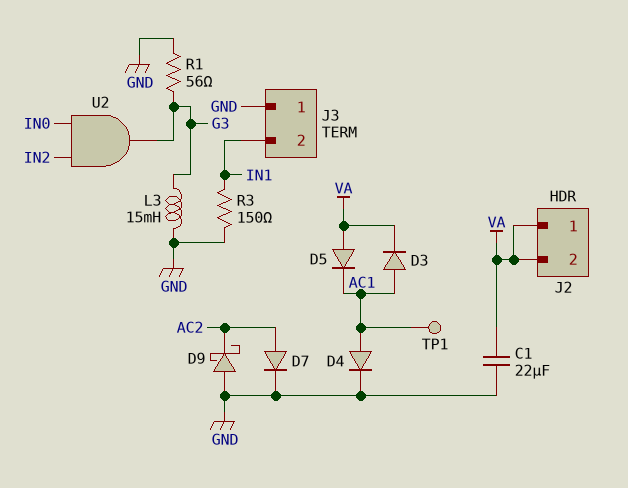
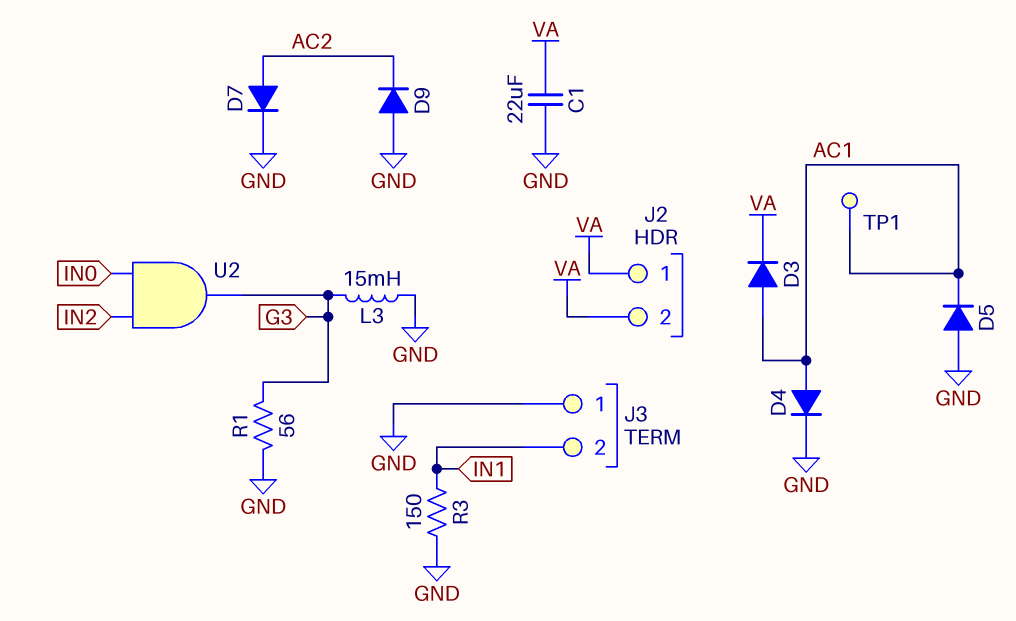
D5: diode (A VA, K AC1) -> diode (A GND, K AC1)
D9: schottky (A GND, K AC2) -> diode (A GND, K AC2)

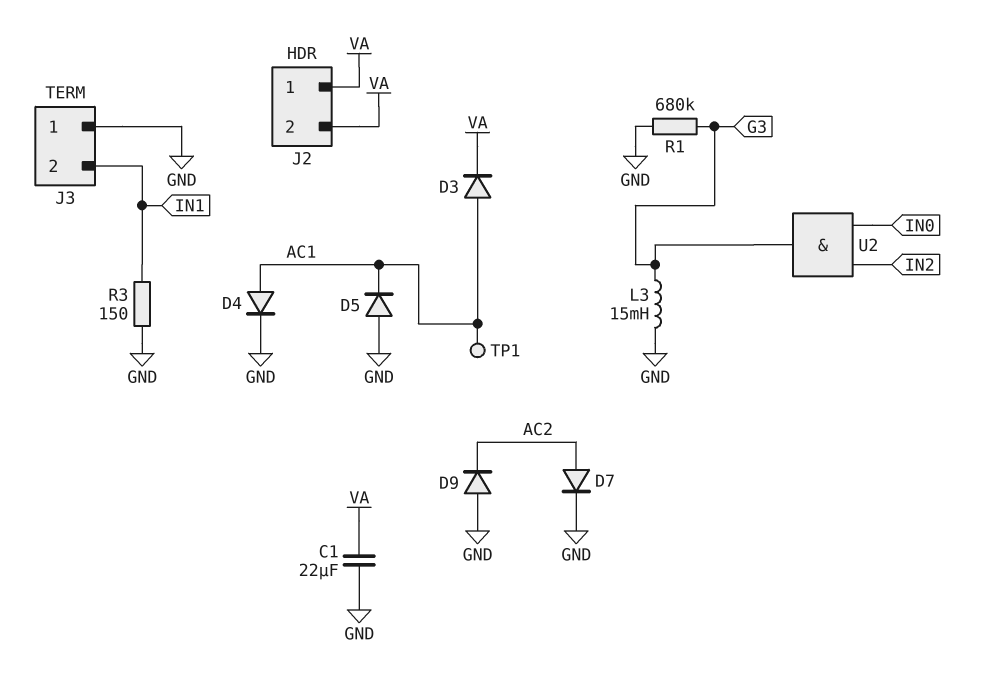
R1: 56 (G3, GND) -> 680k (G3, GND)

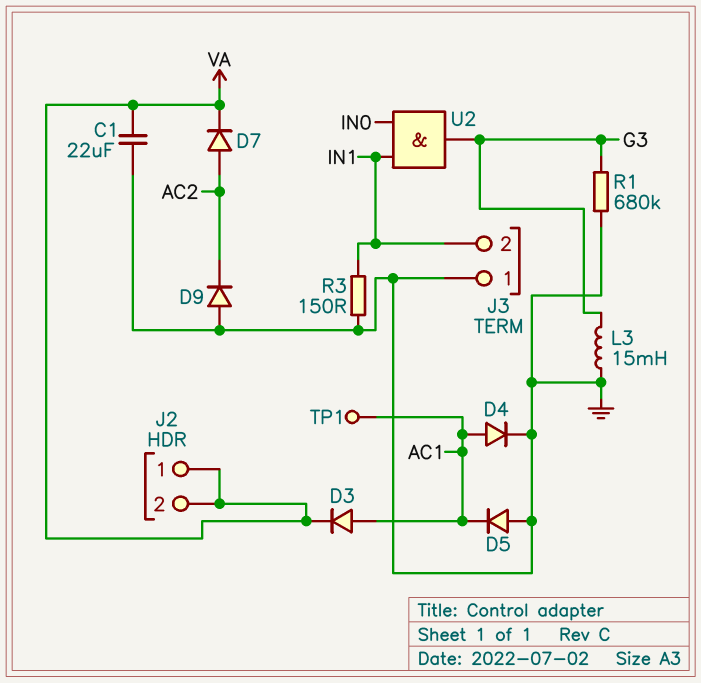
D7: diode (A AC2, K GND) -> diode (A AC2, K VA)
U2: AND (in IN0, in IN2, out G3) -> AND (in IN0, in IN1, out G3)

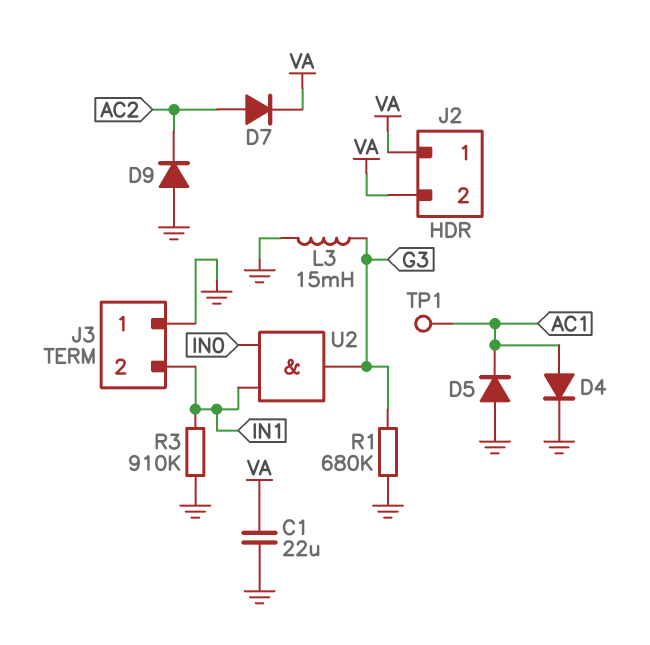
D3: diode (A AC1, K VA) -> none
R3: 150 (GND, IN1) -> 910k (GND, IN1)

